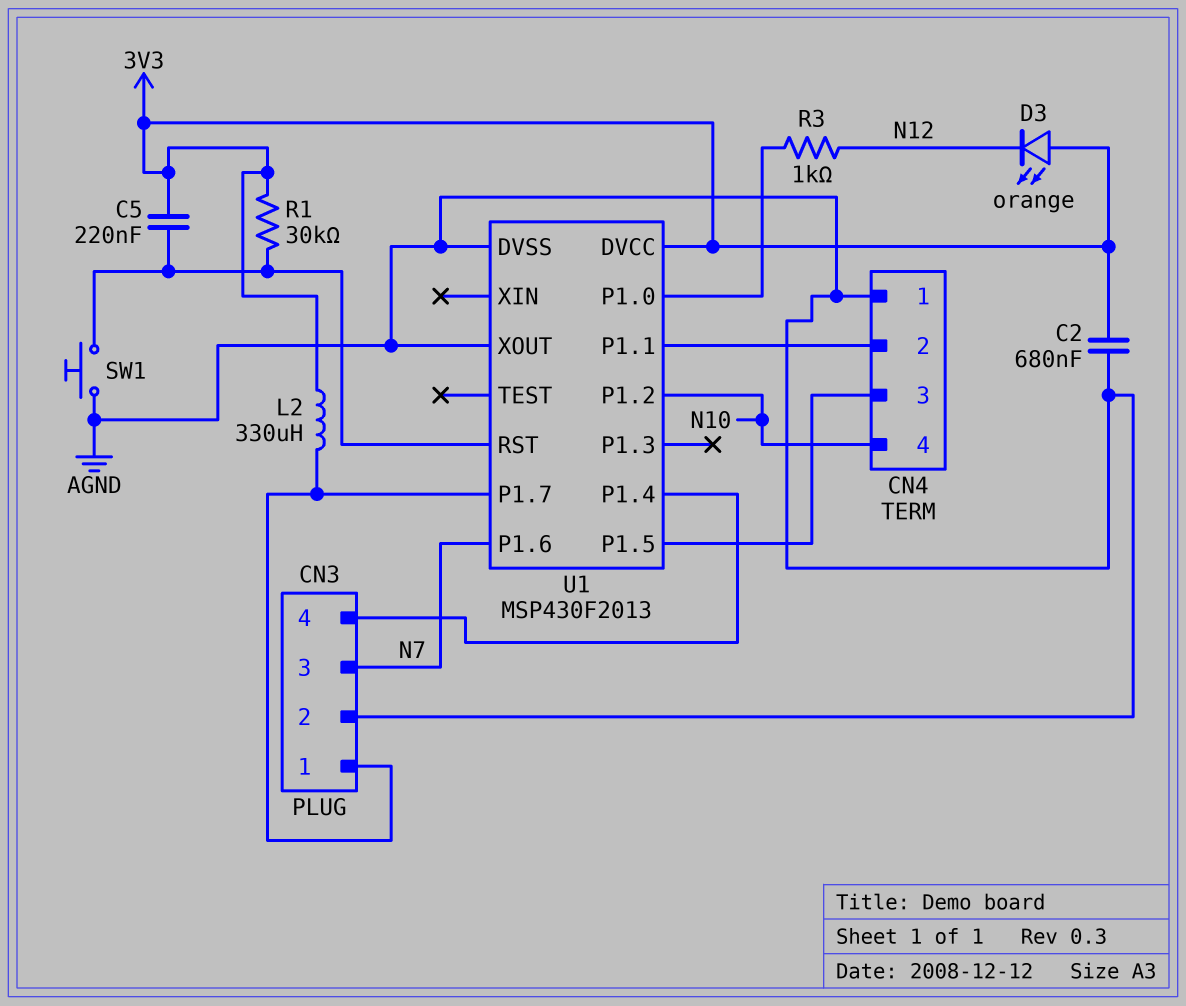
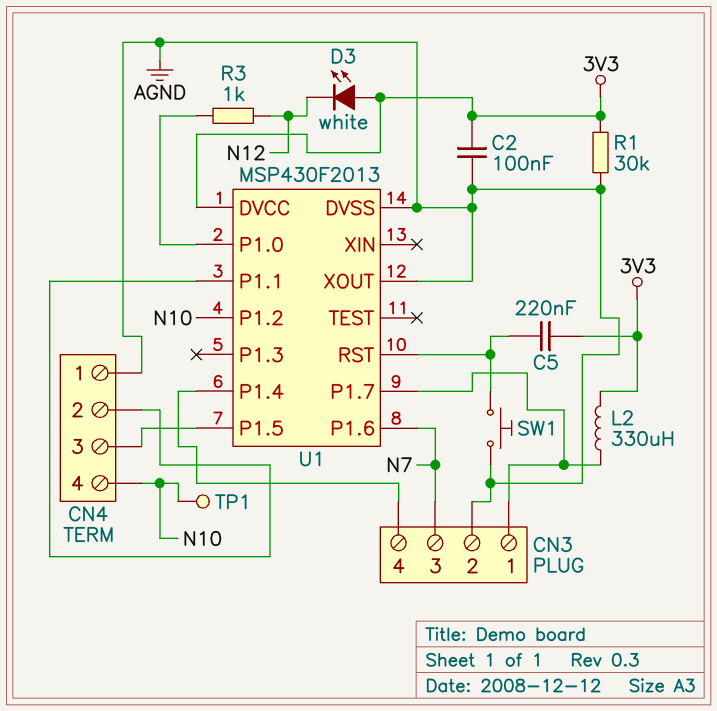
C2: 680nF (3V3, AGND) -> 100nF (3V3, AGND)
D3: LED orange (A 3V3, K N12) -> LED white (A 3V3, K N12)
R1: 30k (3V3, U1/RST) -> 30k (3V3, AGND)
TP1: none -> test point (N10)

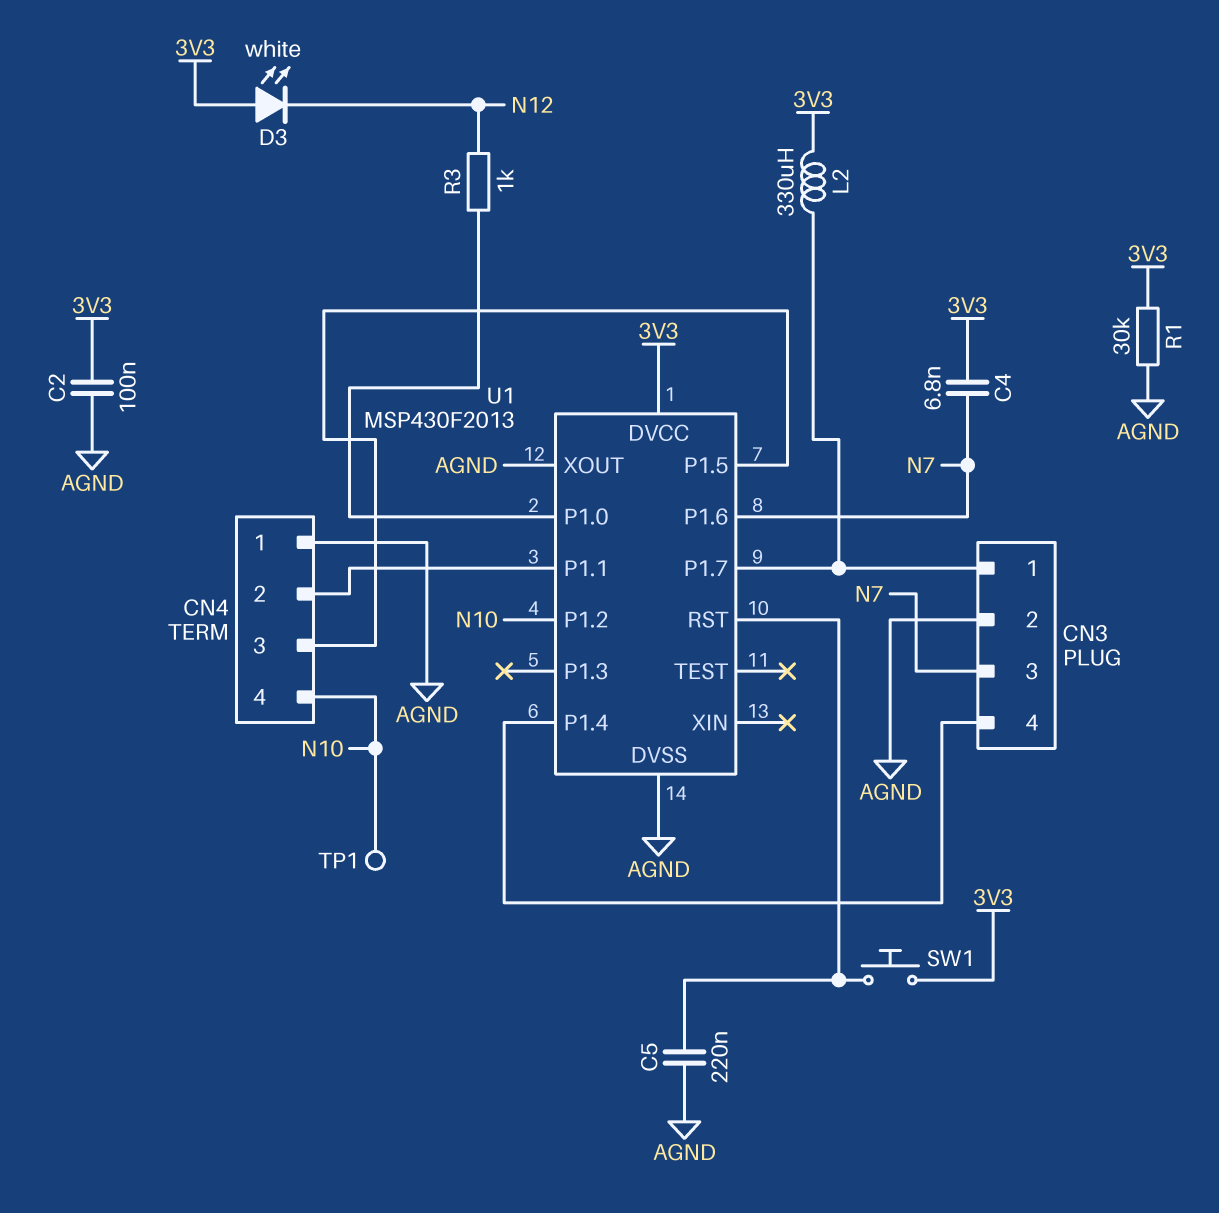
C4: none -> 6.8nF (3V3, N7)
C5: 220nF (3V3, U1/RST) -> 220nF (AGND, U1/RST)
SW1: button (AGND, U1/RST) -> button (3V3, U1/RST)

